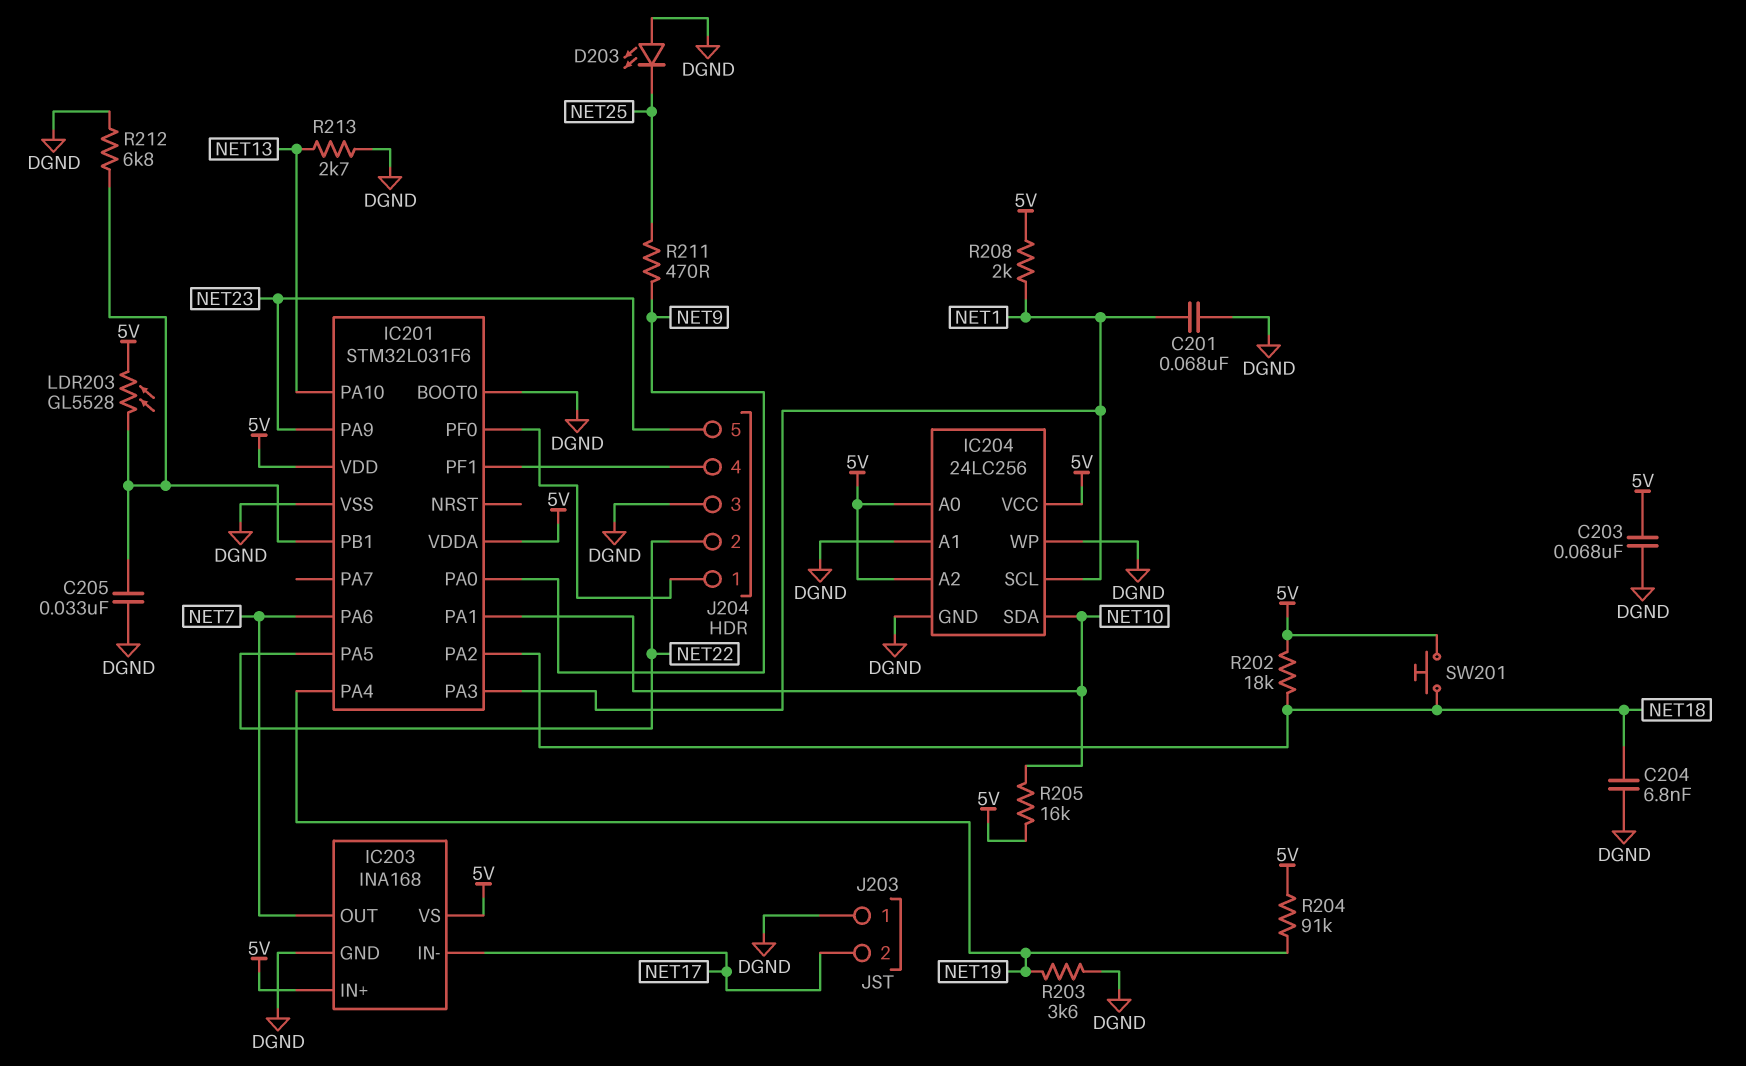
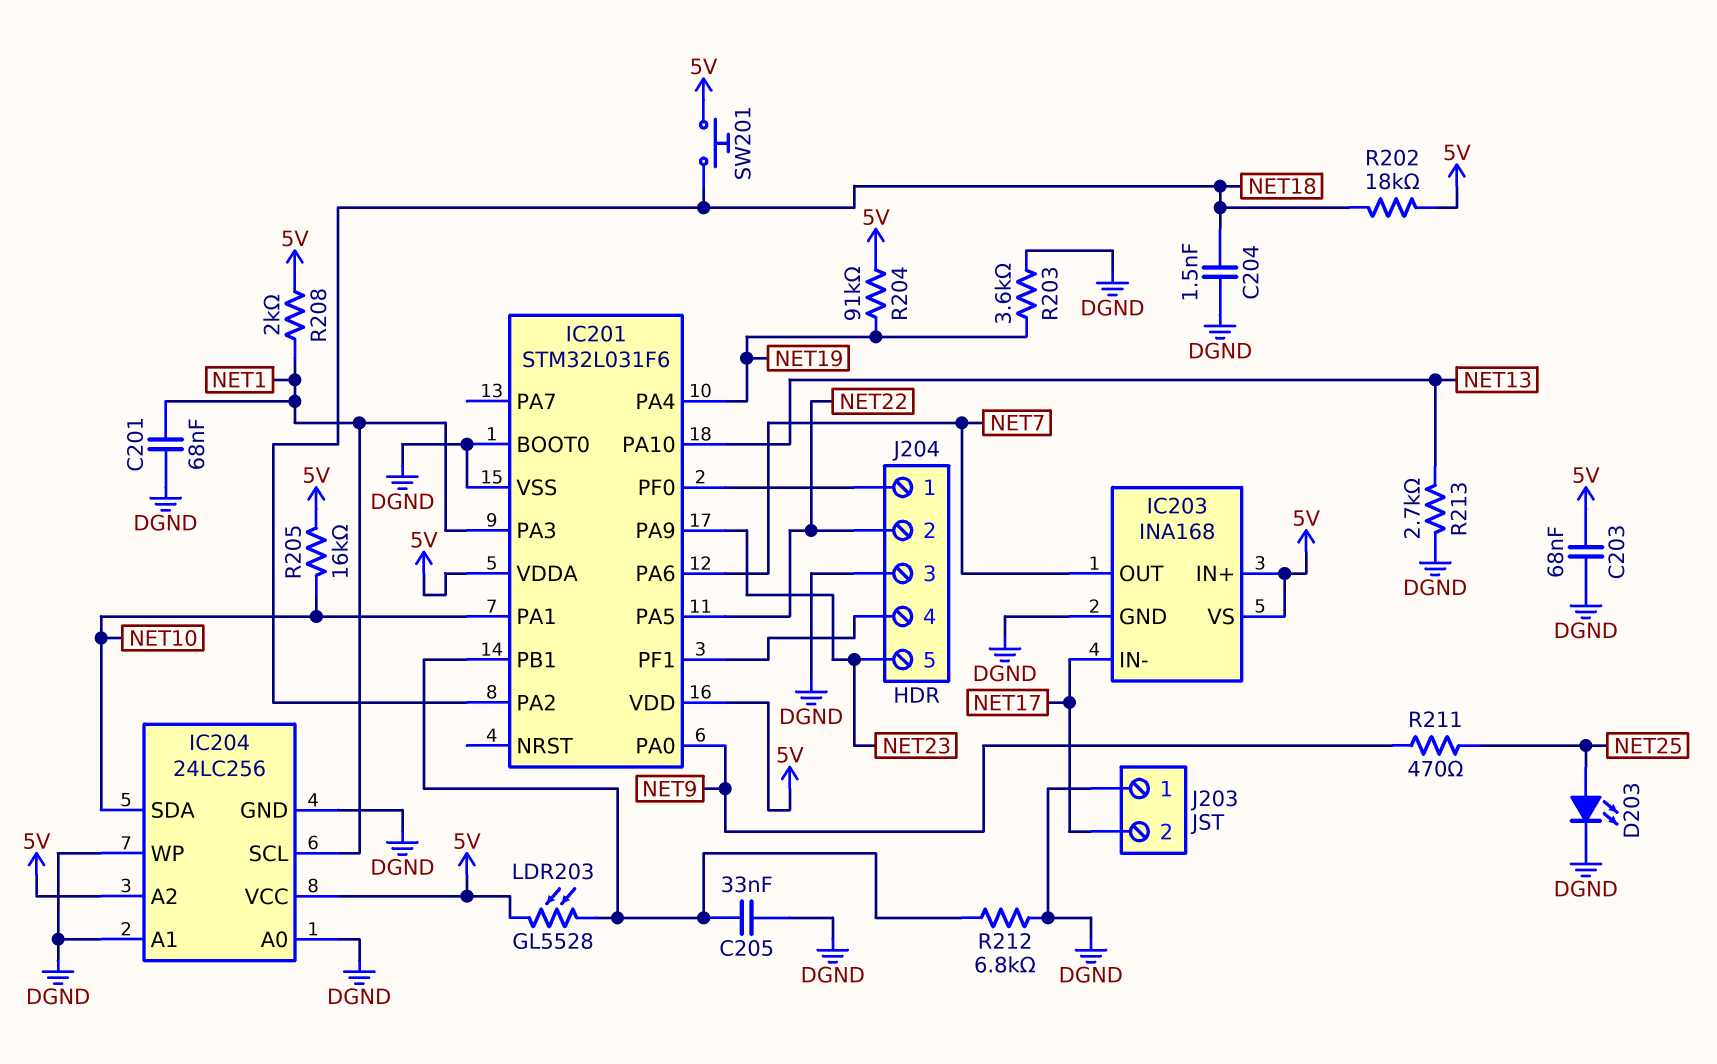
C204: 6.8nF (DGND, NET18) -> 1.5nF (DGND, NET18)
D203: LED (A DGND, K NET25) -> LED (A NET25, K DGND)
IC204 pin A0: 5V -> DGND

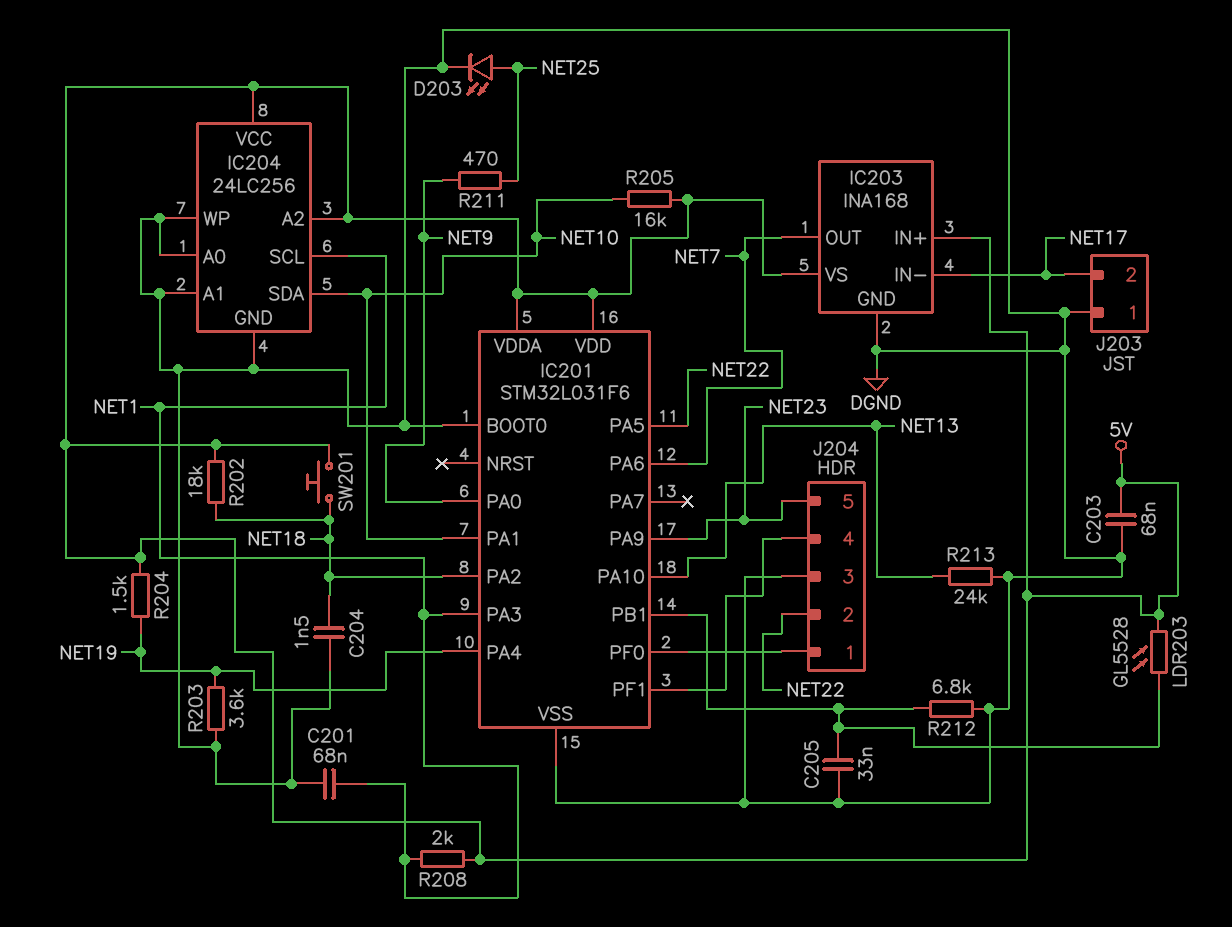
R204: 91k (5V, NET19) -> 1.5k (5V, NET19)
R213: 2.7k (DGND, NET13) -> 24k (DGND, NET13)

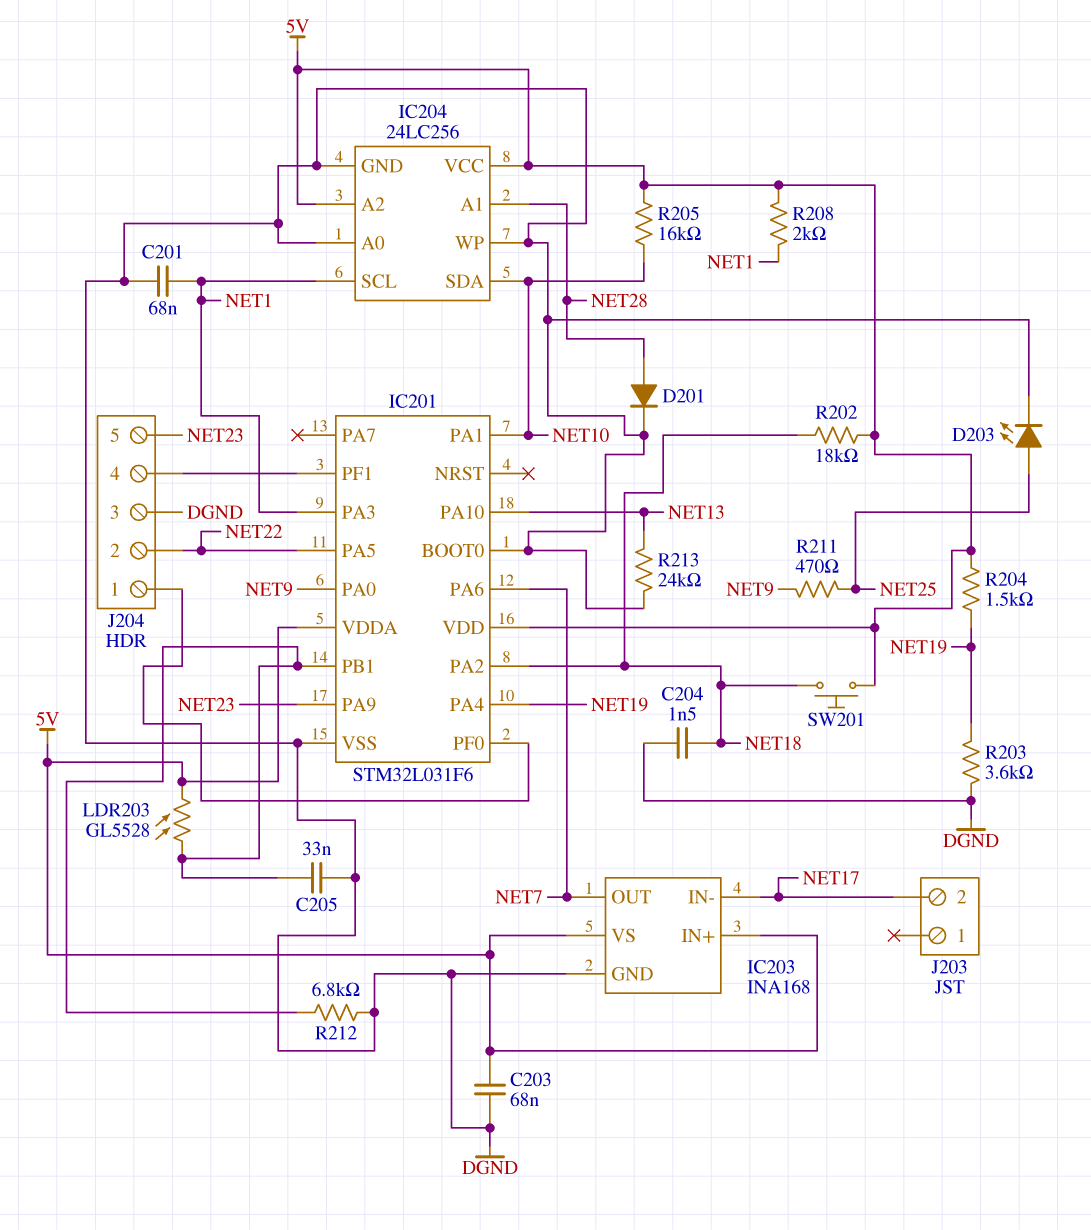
D201: none -> diode (A NET28, K DGND)
IC204 pin A1: DGND -> NET28
J203 pin 1: DGND -> none

